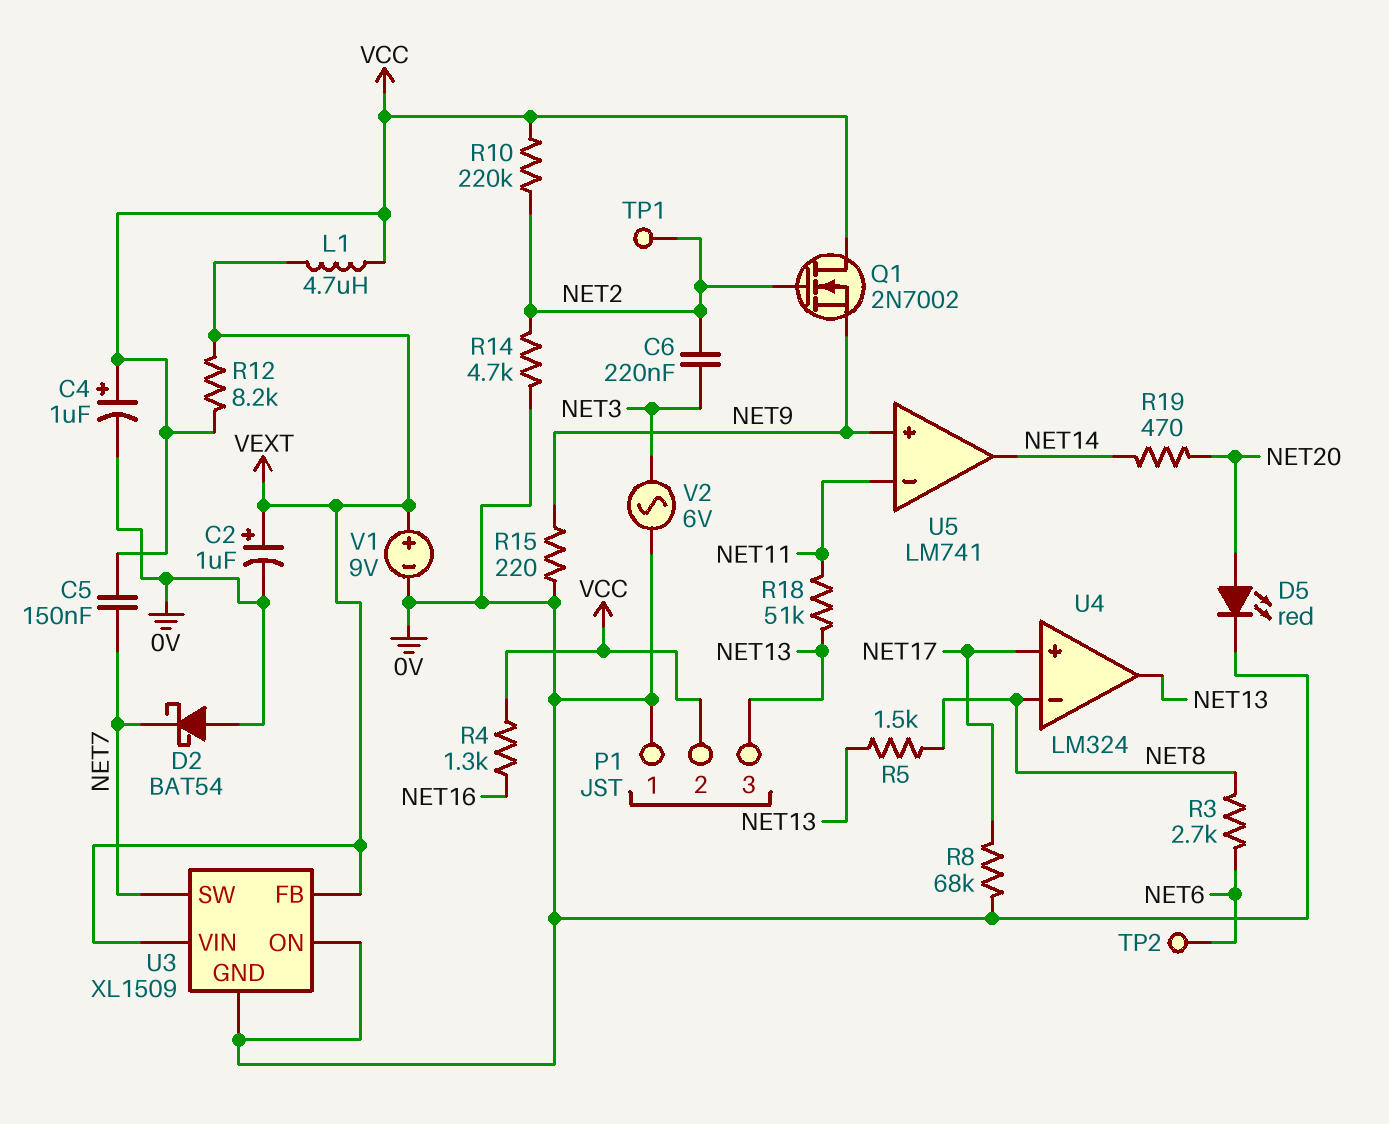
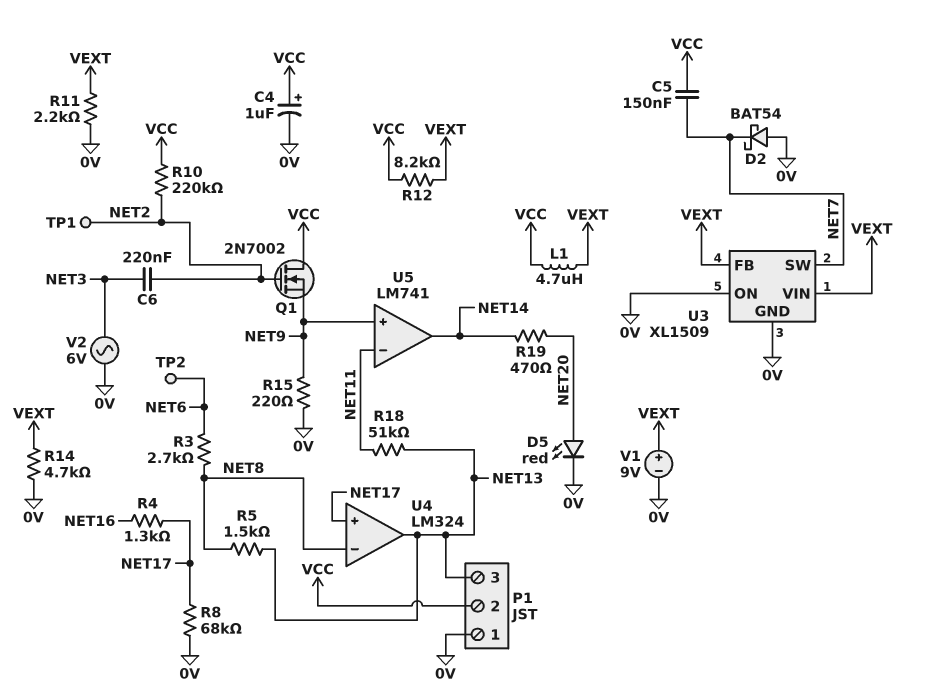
C2: 1uF (plus VEXT, minus 0V) -> none
R4: 1.3k (NET16, VCC) -> 1.3k (NET16, NET17)
R11: none -> 2.2k (0V, VEXT)
R14: 4.7k (0V, NET2) -> 4.7k (0V, VEXT)

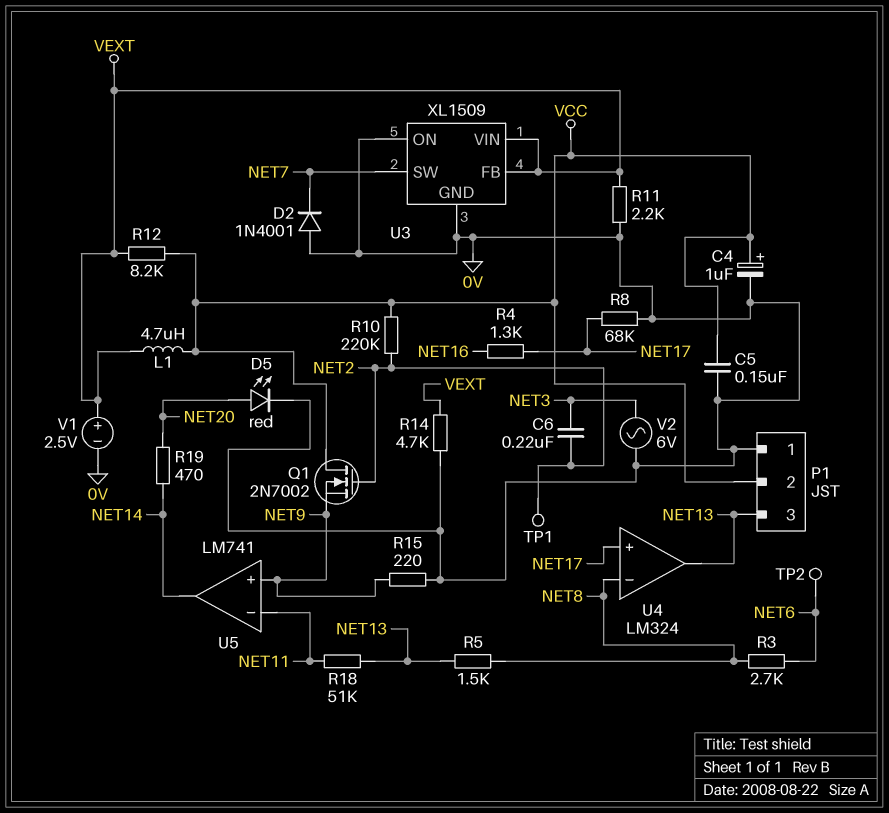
C5: 150nF (NET7, VCC) -> 150nF (0V, VCC)
D2: schottky BAT54 (A 0V, K NET7) -> diode 1N4001 (A 0V, K NET7)
V1: 9V (plus VEXT, minus 0V) -> 2.5V (plus VEXT, minus 0V)

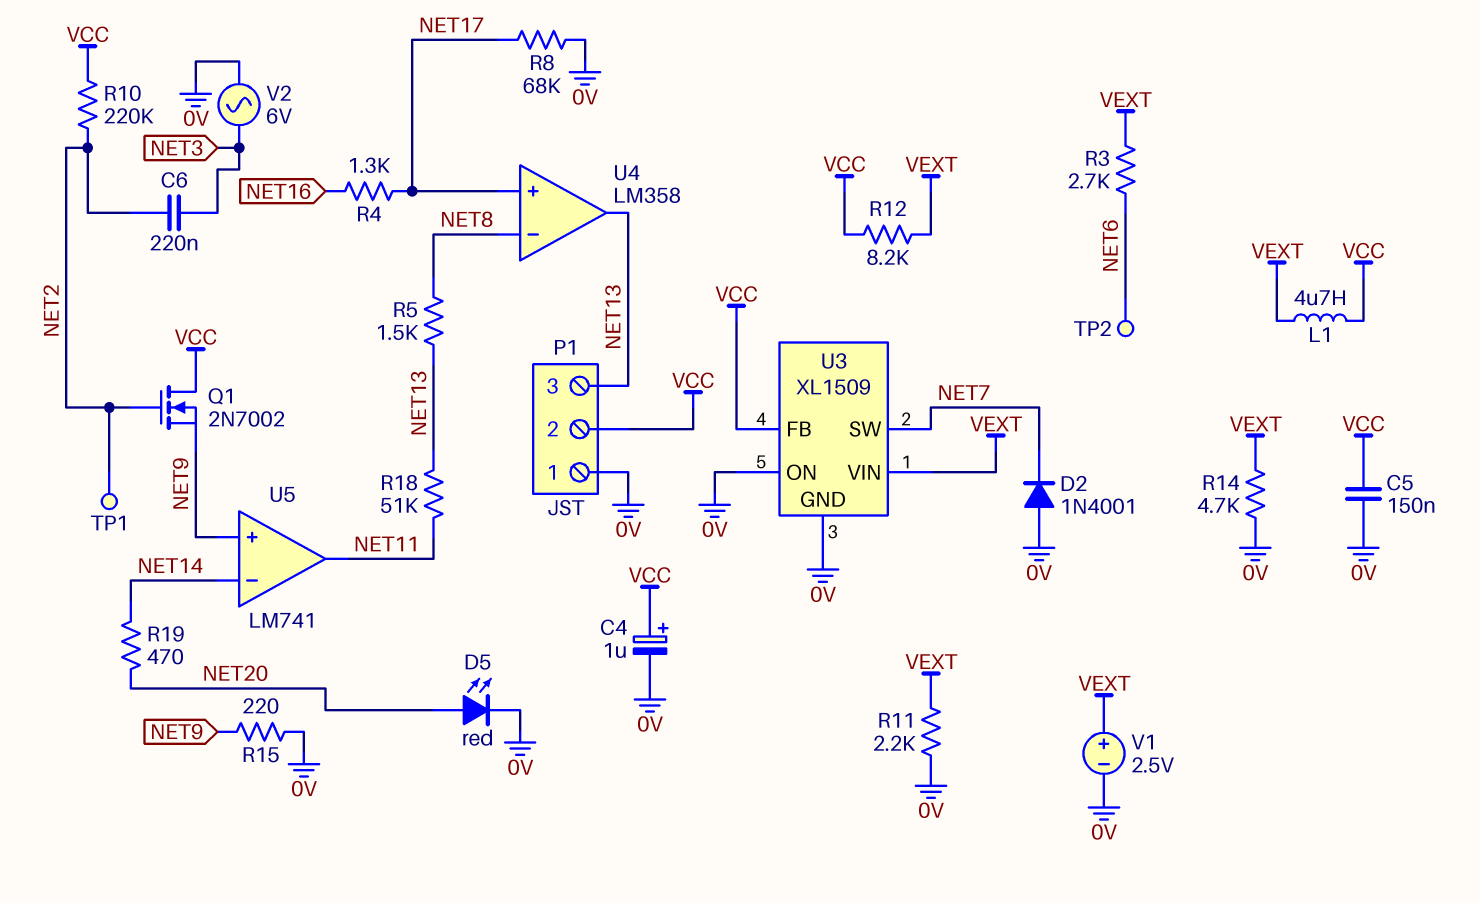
R3: 2.7k (NET6, NET8) -> 2.7k (NET6, VEXT)
U3 pin FB: VEXT -> VCC
U4: LM324 -> LM358
U5 pin in-: NET11 -> NET14
U5 pin out: NET14 -> NET11

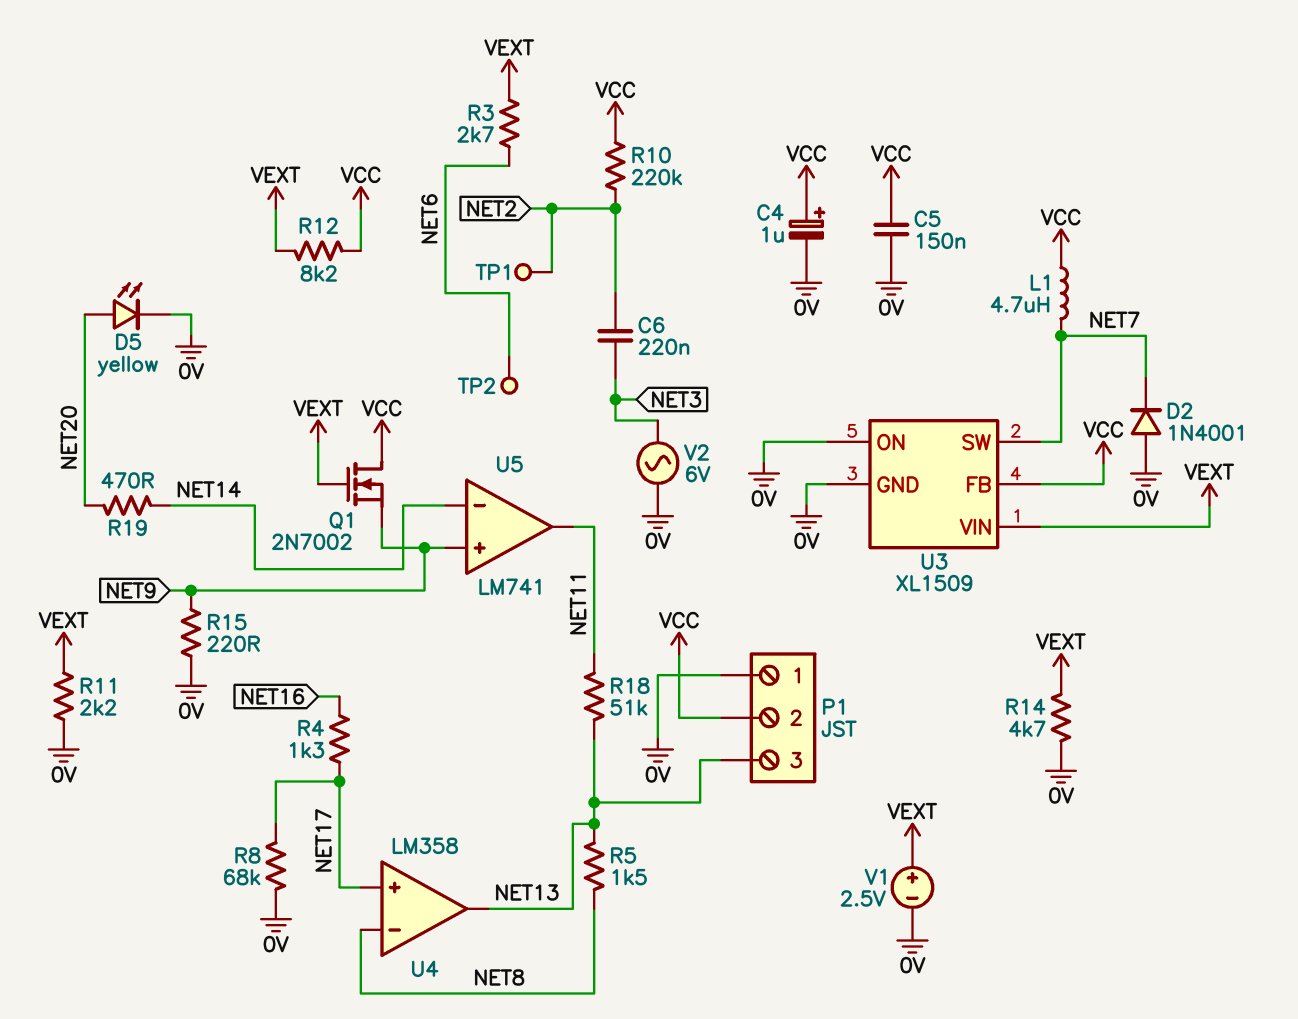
D5: LED red (A NET20, K 0V) -> LED yellow (A NET20, K 0V)
L1: 4.7uH (VCC, VEXT) -> 4.7uH (NET7, VCC)
Q1: NMOS 2N7002 (G NET2, D VCC, S NET9) -> NMOS 2N7002 (G VEXT, D VCC, S NET9)

